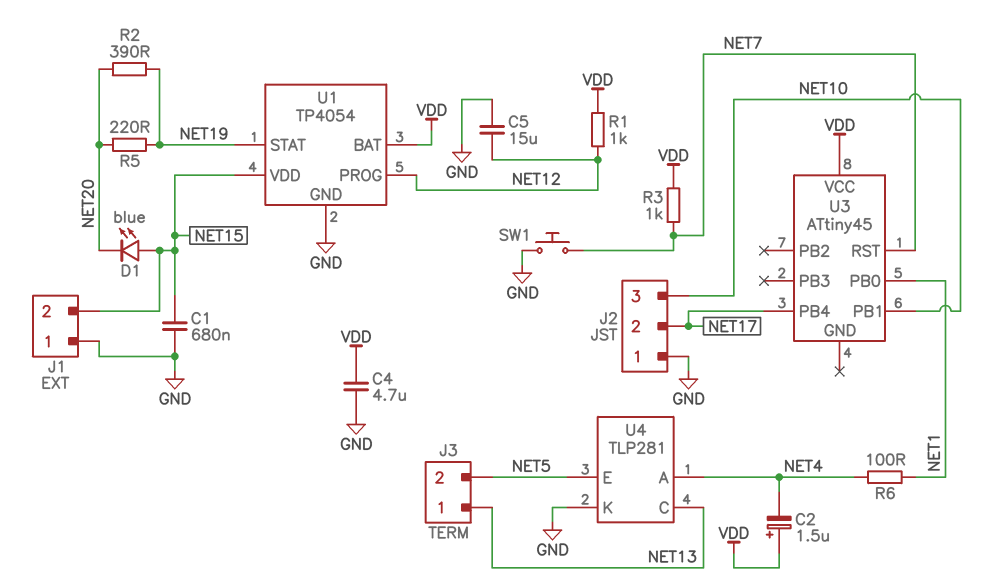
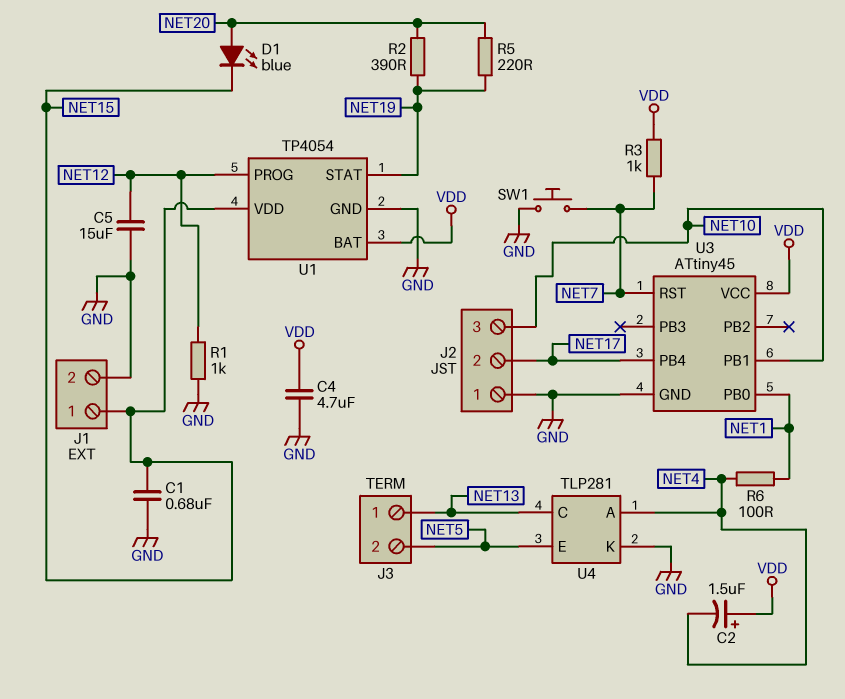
D1: LED blue (A NET15, K NET20) -> LED blue (A NET20, K NET15)
J1 pin 1: GND -> NET15
J1 pin 2: NET15 -> GND
R1: 1k (NET12, VDD) -> 1k (GND, NET12)
U3 pin GND: none -> GND

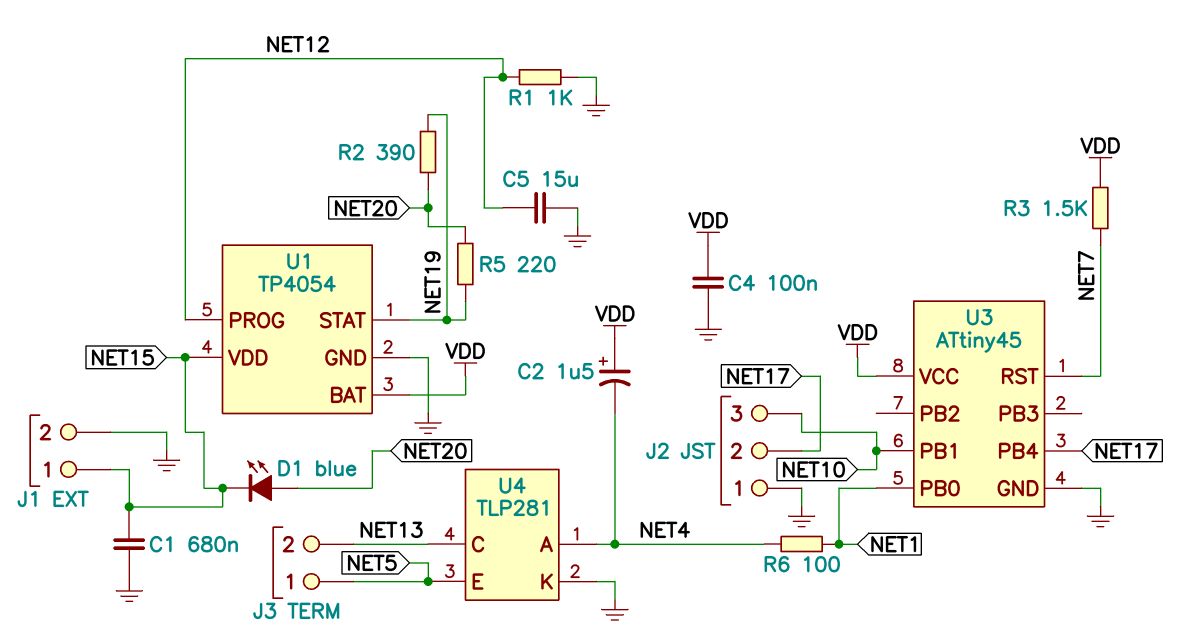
C4: 4.7uF (GND, VDD) -> 100nF (GND, VDD)
J3 pin 1: NET13 -> NET5
J3 pin 2: NET5 -> NET13
R3: 1k (NET7, VDD) -> 1.5k (NET7, VDD)
SW1: button (GND, NET7) -> none

